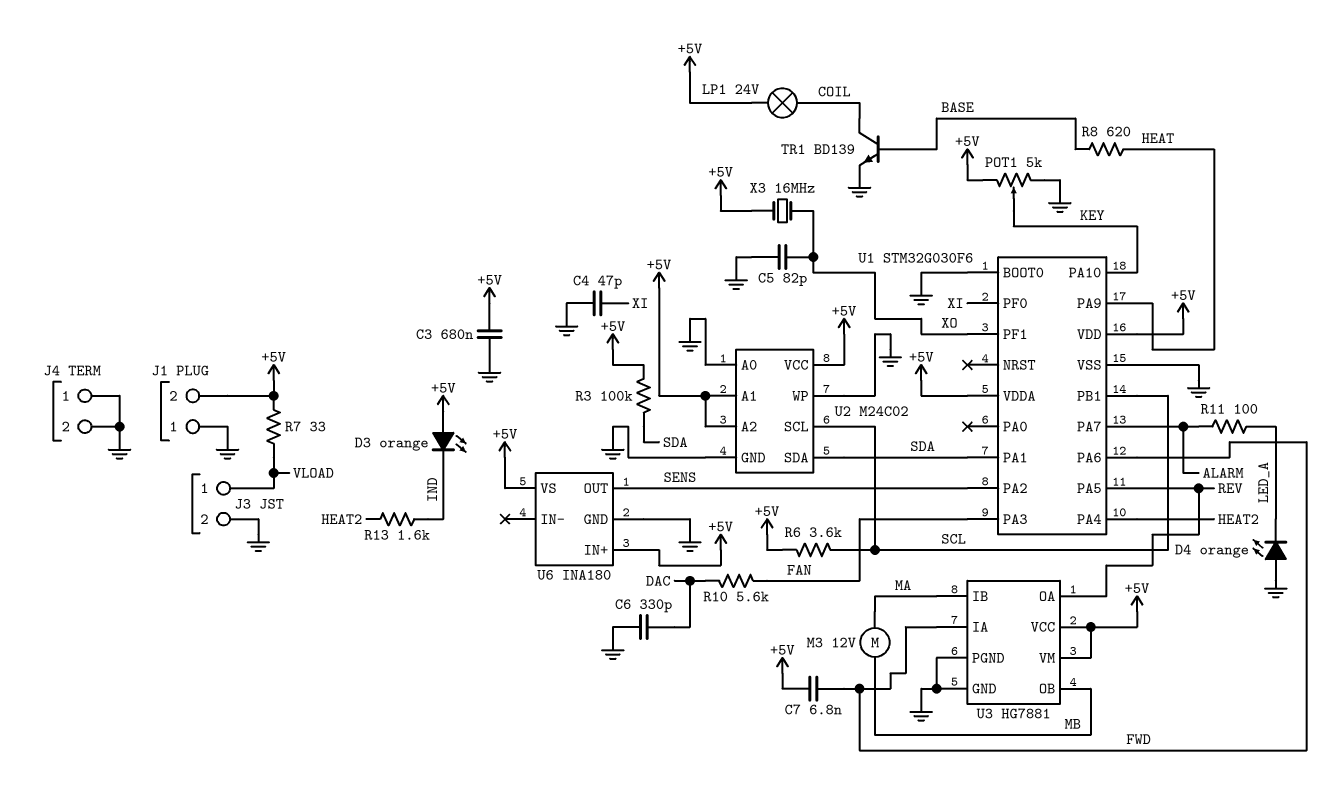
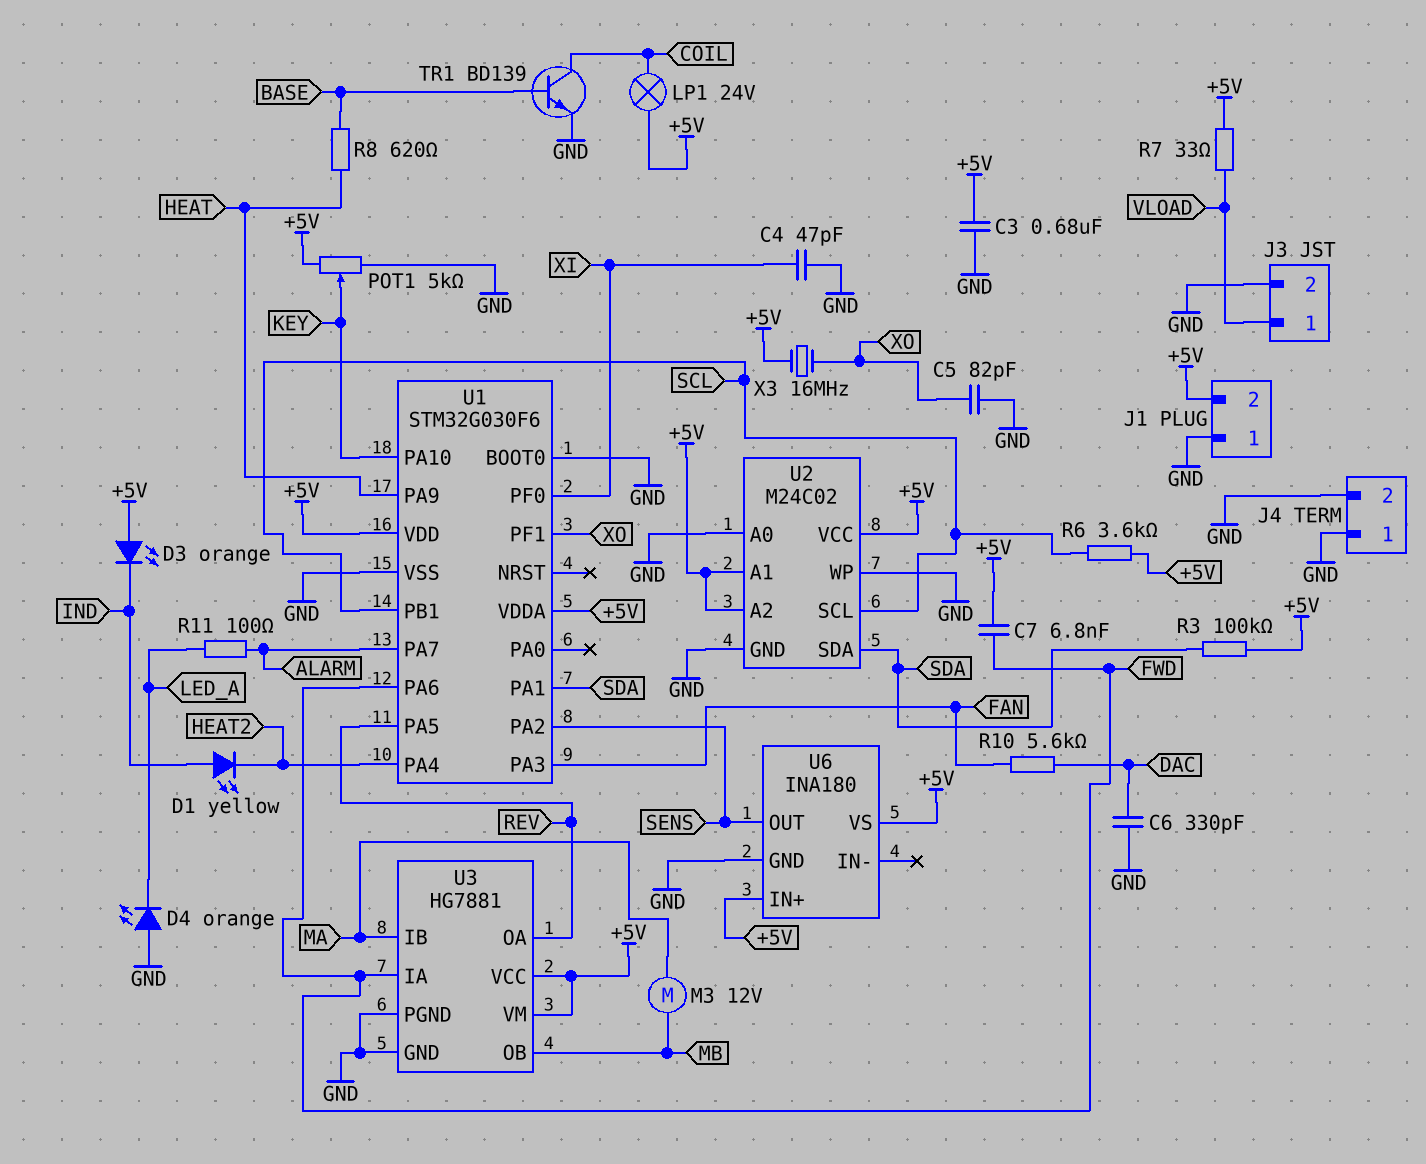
D1: none -> LED yellow (A IND, K HEAT2)
R13: 1.6k (HEAT2, IND) -> none

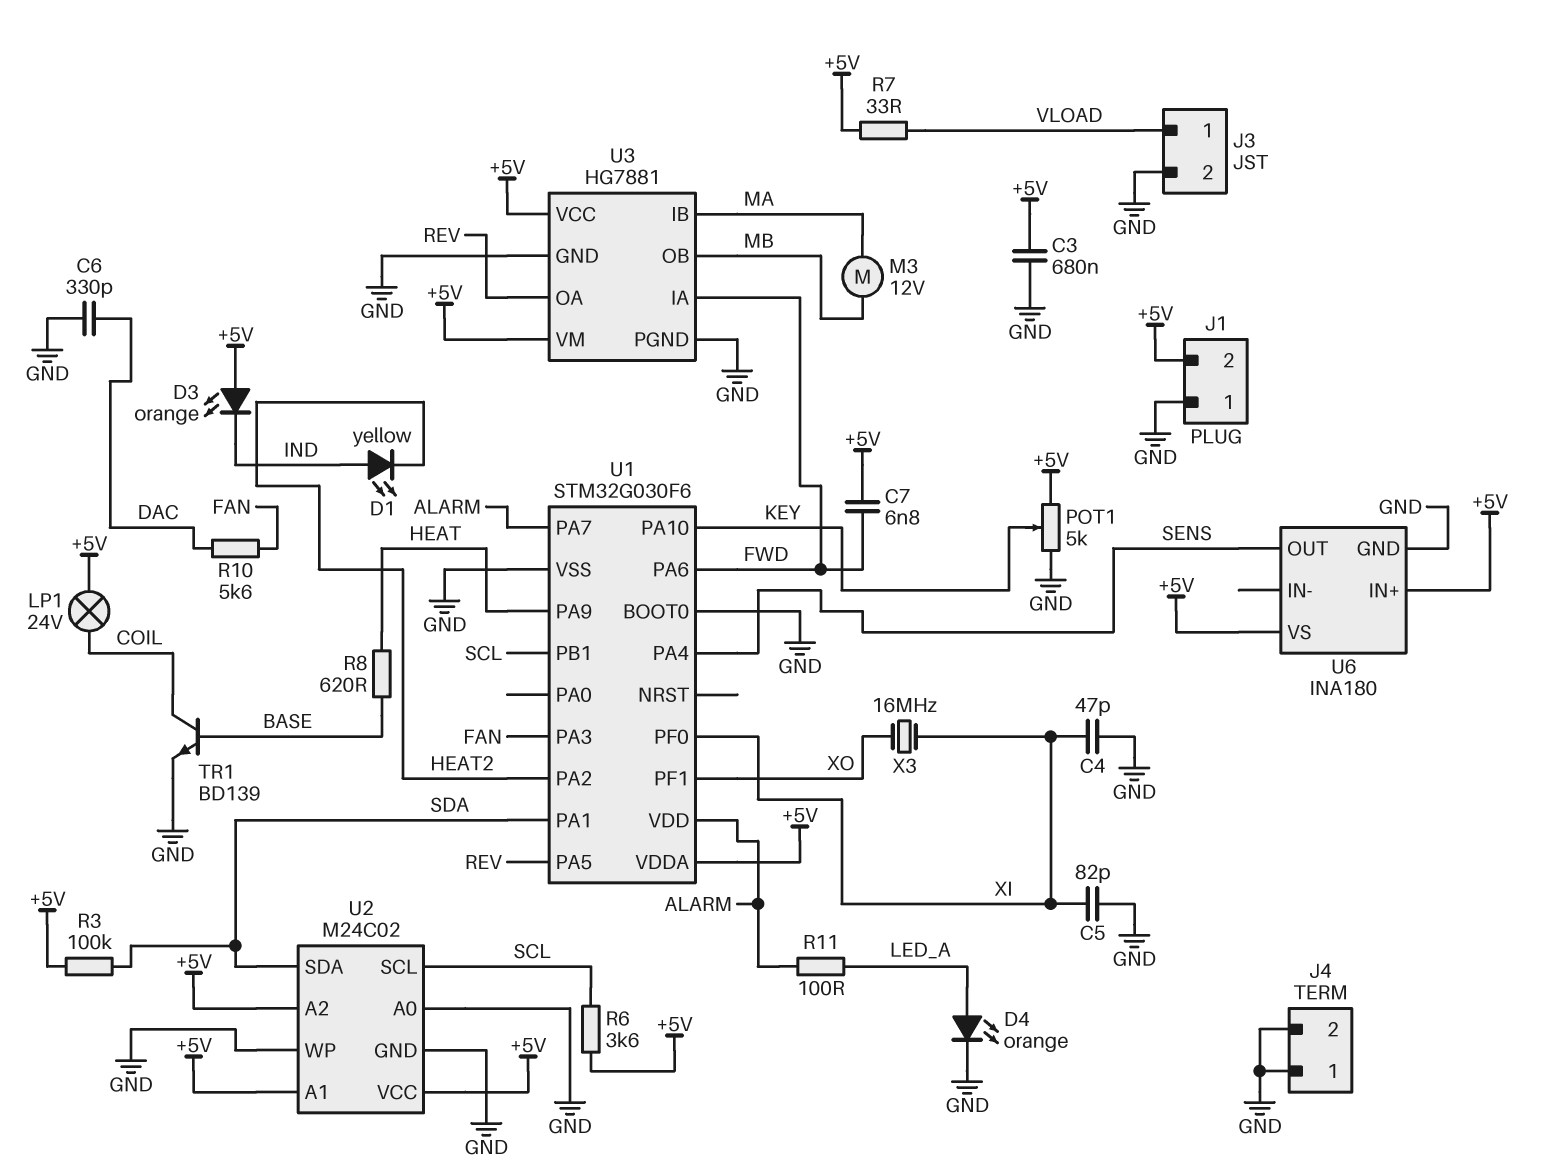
C5: 82pF (GND, XO) -> 82pF (GND, XI)
D4: LED orange (A GND, K LED_A) -> LED orange (A LED_A, K GND)
U1 pin PA2: SENS -> HEAT2
U1 pin PA4: HEAT2 -> SENS
U1 pin VDD: +5V -> ALARM
X3: 16MHz (+5V, XO) -> 16MHz (XI, XO)

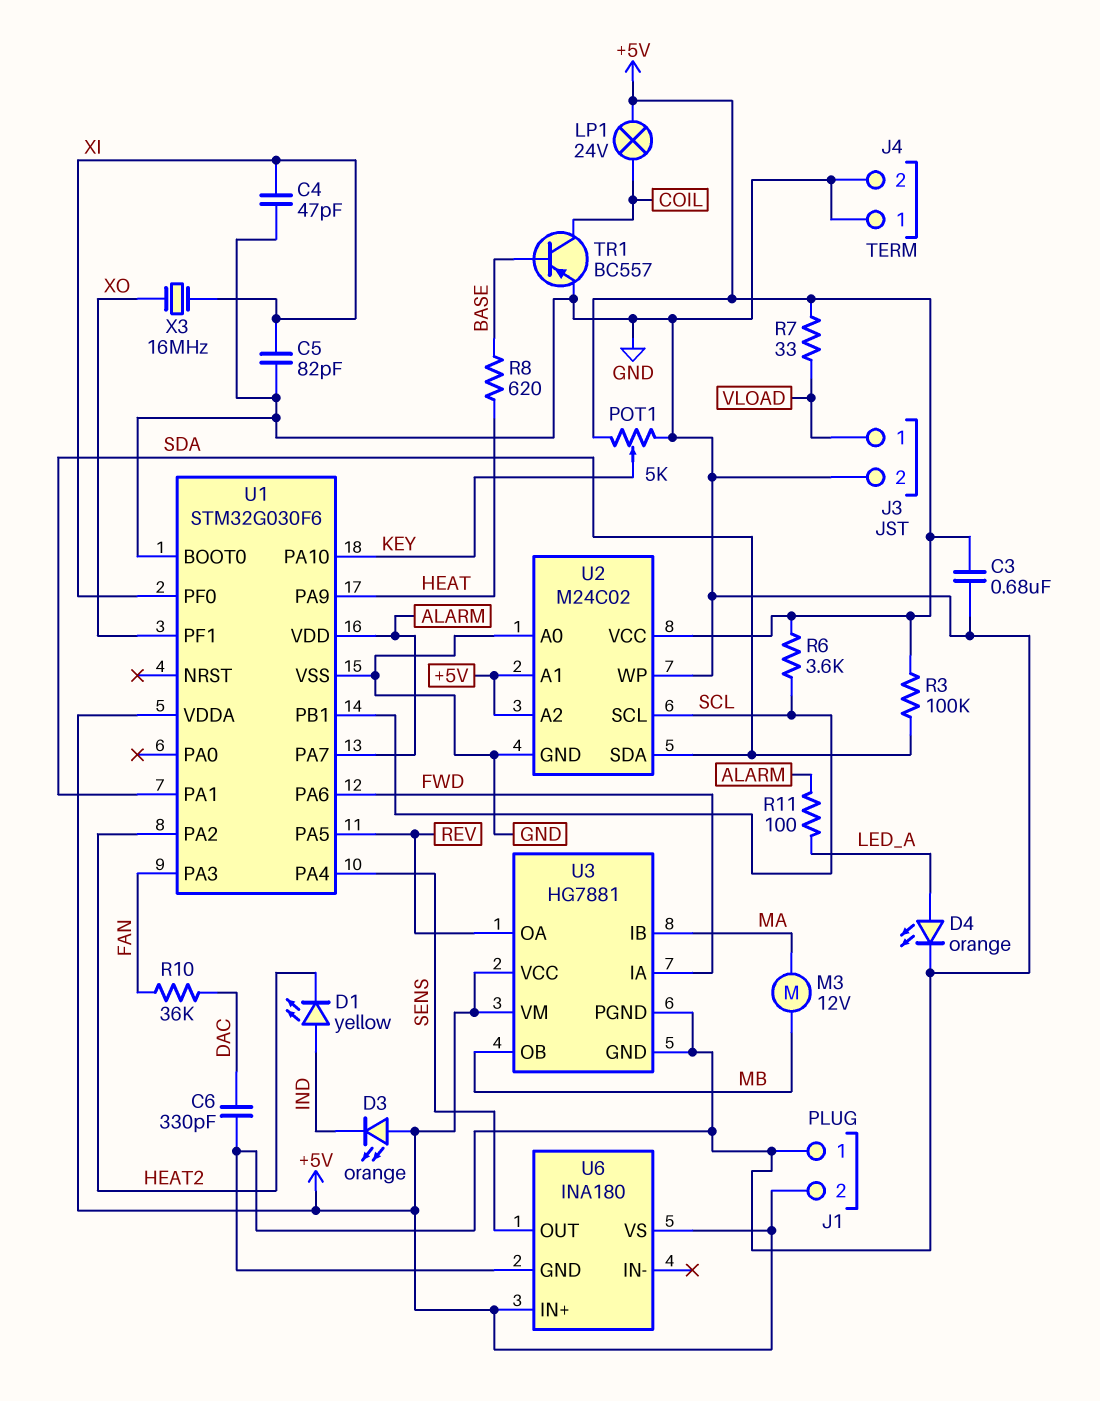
C7: 6.8nF (+5V, FWD) -> none
R10: 5.6k (DAC, FAN) -> 36k (DAC, FAN)
TR1: NPN BD139 (B BASE, C COIL, E GND) -> PNP BC557 (B BASE, C COIL, E GND)

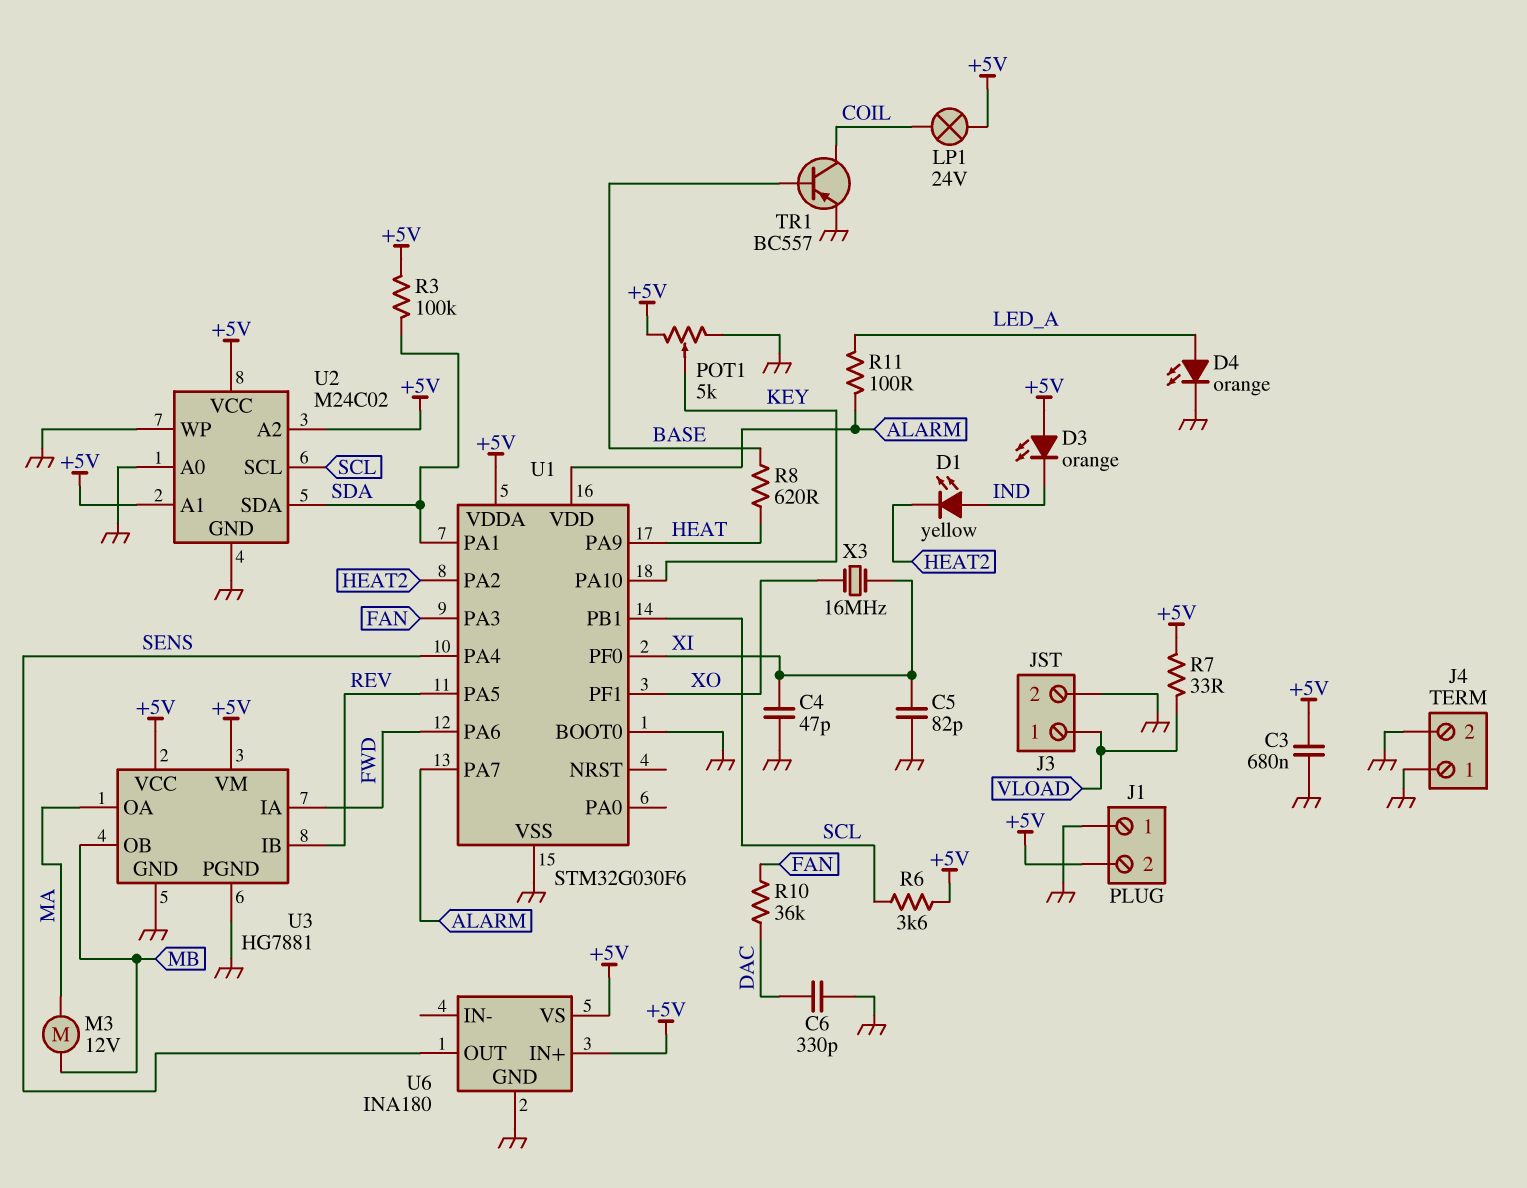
U3 pin IB: MA -> REV
U3 pin OA: REV -> MA

